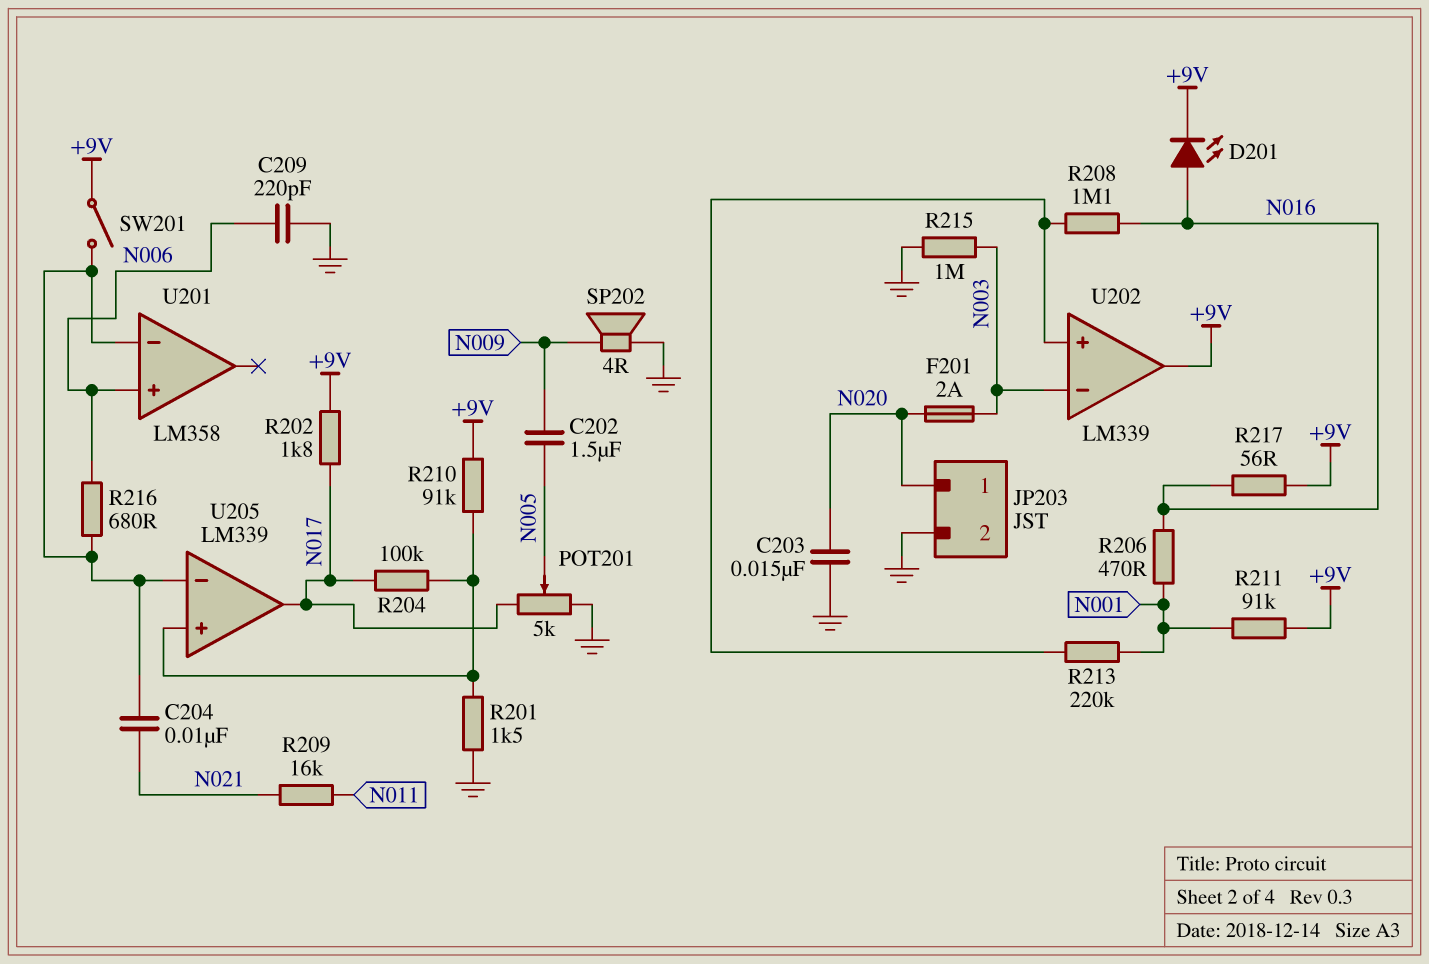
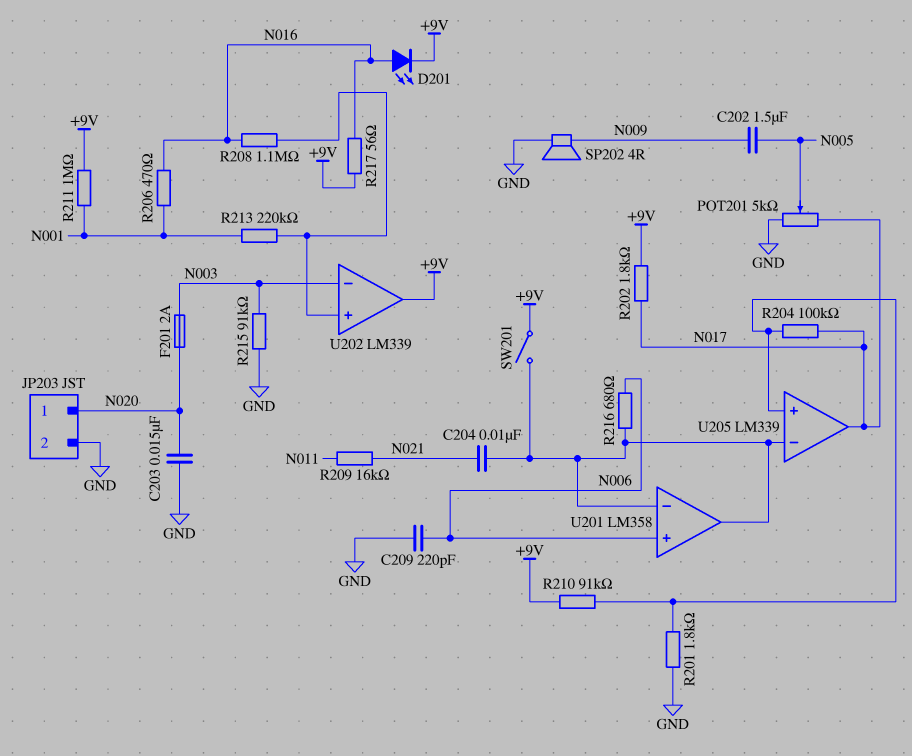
R201: 1.5k (GND, U205/in+) -> 1.8k (GND, U205/in+)
R211: 91k (+9V, N001) -> 1M (+9V, N001)
R215: 1M (GND, N003) -> 91k (GND, N003)
U201 pin out: none -> U201/in-

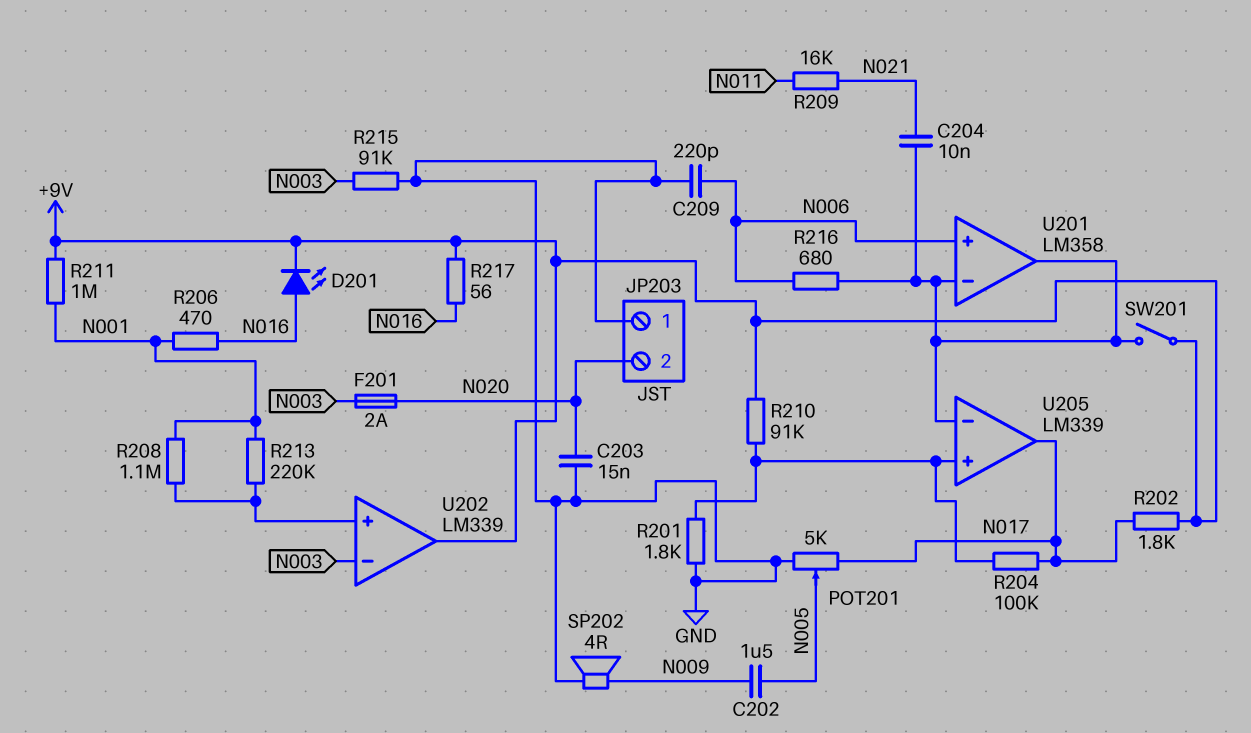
JP203 pin 1: N020 -> GND
JP203 pin 2: GND -> N020
R208: 1.1M (N016, U202/in+) -> 1.1M (N001, U202/in+)

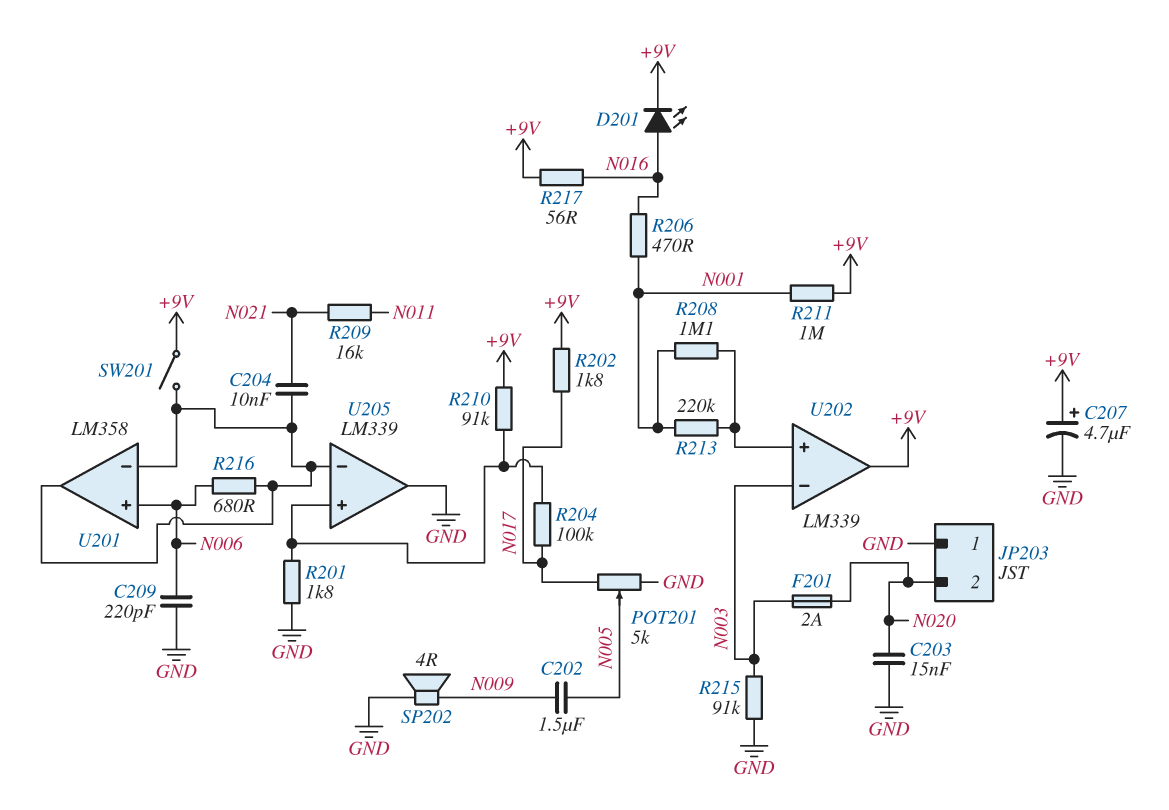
C207: none -> 4.7uF (plus +9V, minus GND)
U205 pin out: N017 -> GND

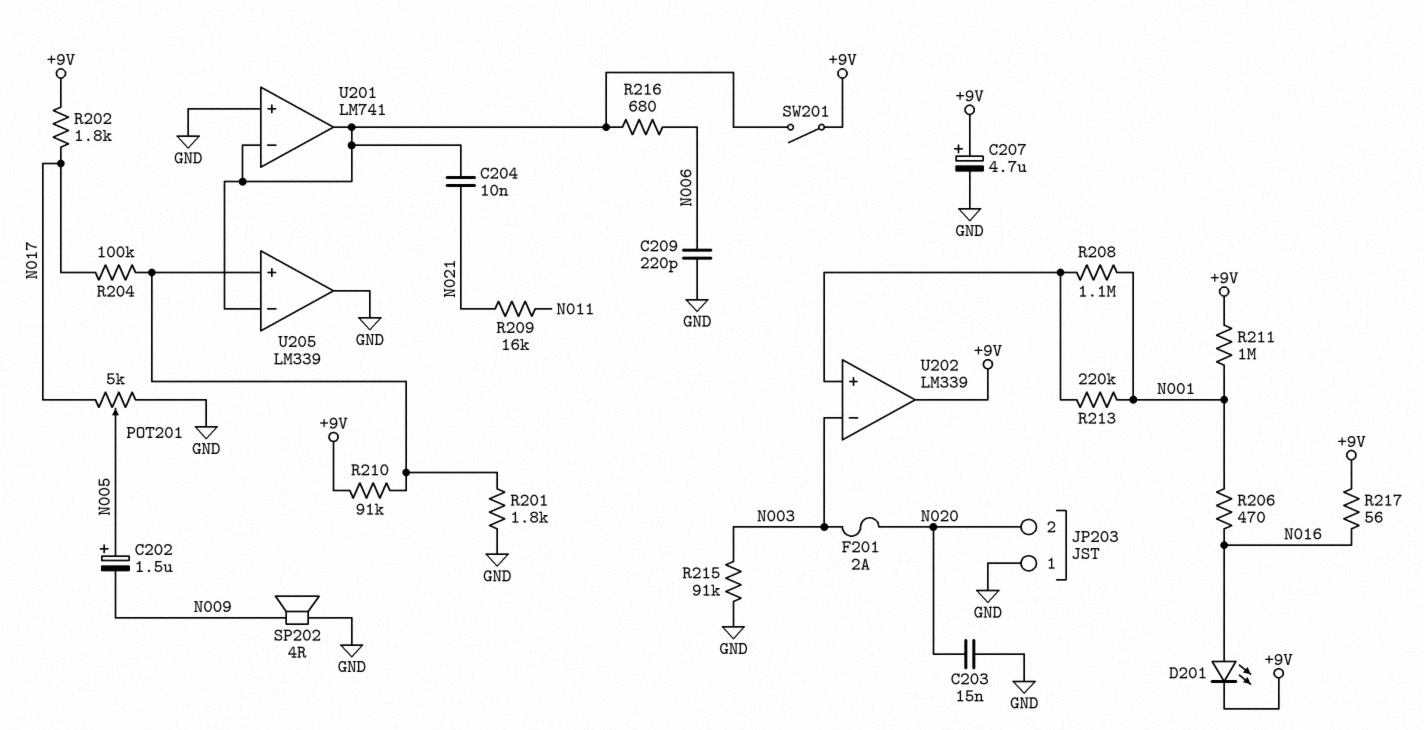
C202: 1.5uF (N005, N009) -> 1.5uF (plus N005, minus N009)
U201: LM358 -> LM741
U201 pin in+: N006 -> GND

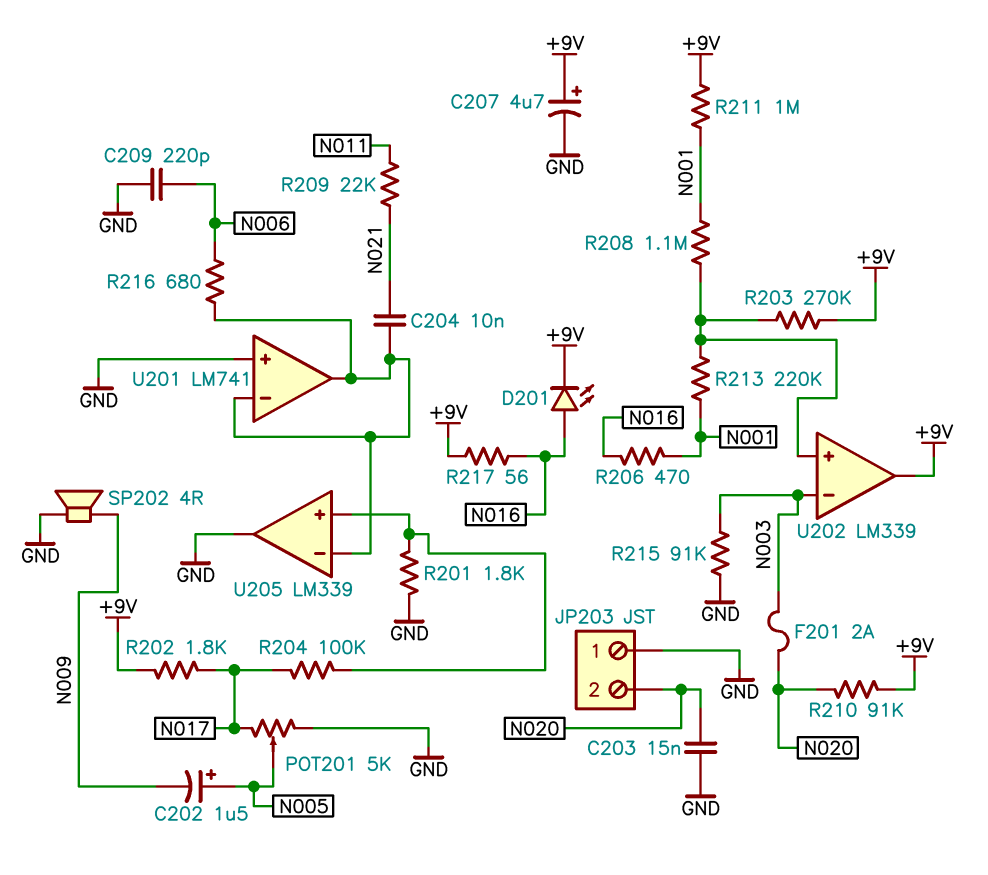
R203: none -> 270k (+9V, U202/in+)
R209: 16k (N011, N021) -> 22k (N011, N021)
R210: 91k (+9V, U205/in+) -> 91k (+9V, N020)
SW201: switch (+9V, U201/in-) -> none

